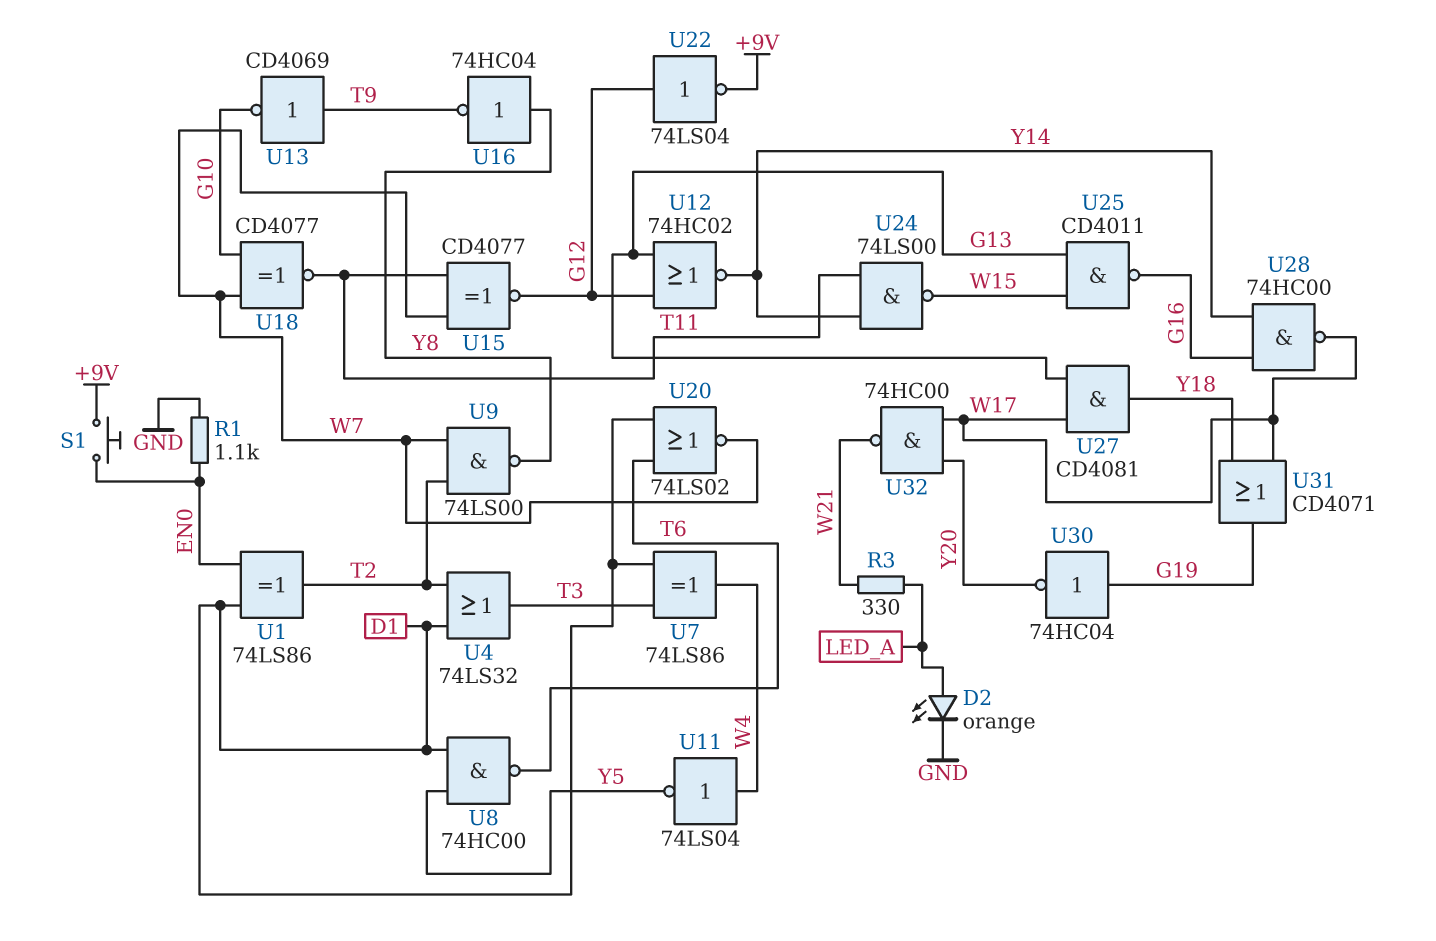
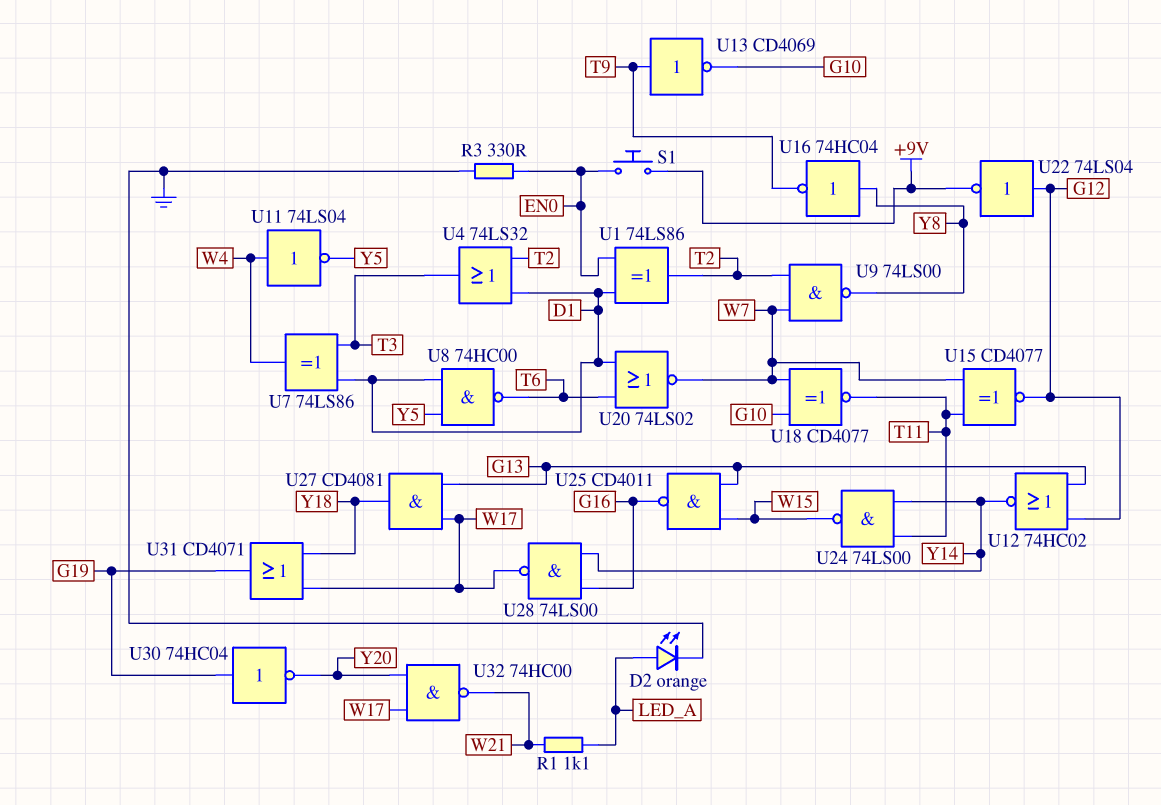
R1: 1.1k (EN0, GND) -> 1.1k (LED_A, W21)
R3: 330 (LED_A, W21) -> 330 (EN0, GND)
U28: NAND 74HC00 (in G16, in Y14, out W17) -> NAND 74LS00 (in G16, in Y14, out W17)

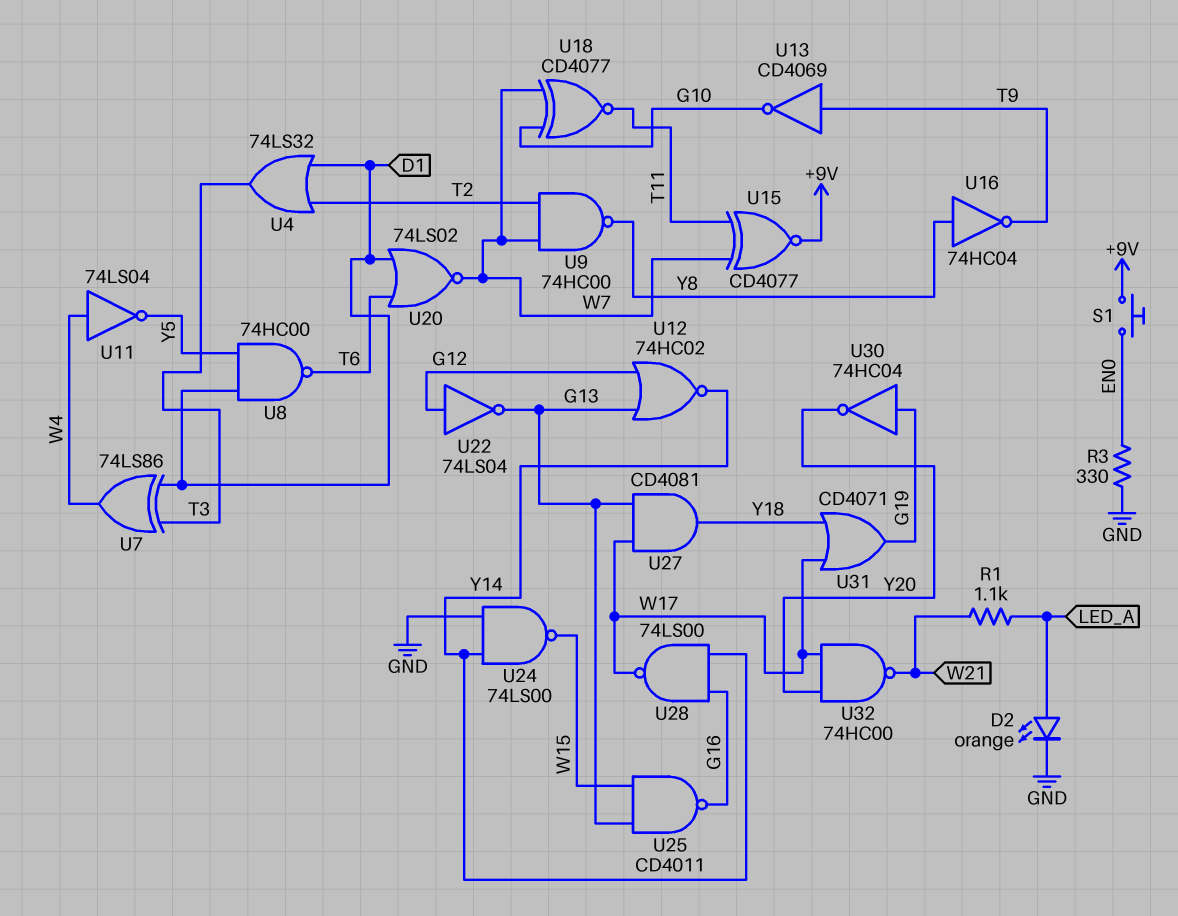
U1: XOR 74LS86 (in D1, in EN0, out T2) -> none
U9: NAND 74LS00 (in T2, in W7, out Y8) -> NAND 74HC00 (in T2, in W7, out Y8)
U15: XNOR CD4077 (in T11, in W7, out G12) -> XNOR CD4077 (in T11, in W7, out +9V)
U22: NOT 74LS04 (in G12, out +9V) -> NOT 74LS04 (in G12, out G13)
U24: NAND 74LS00 (in T11, in Y14, out W15) -> NAND 74LS00 (in GND, in Y14, out W15)

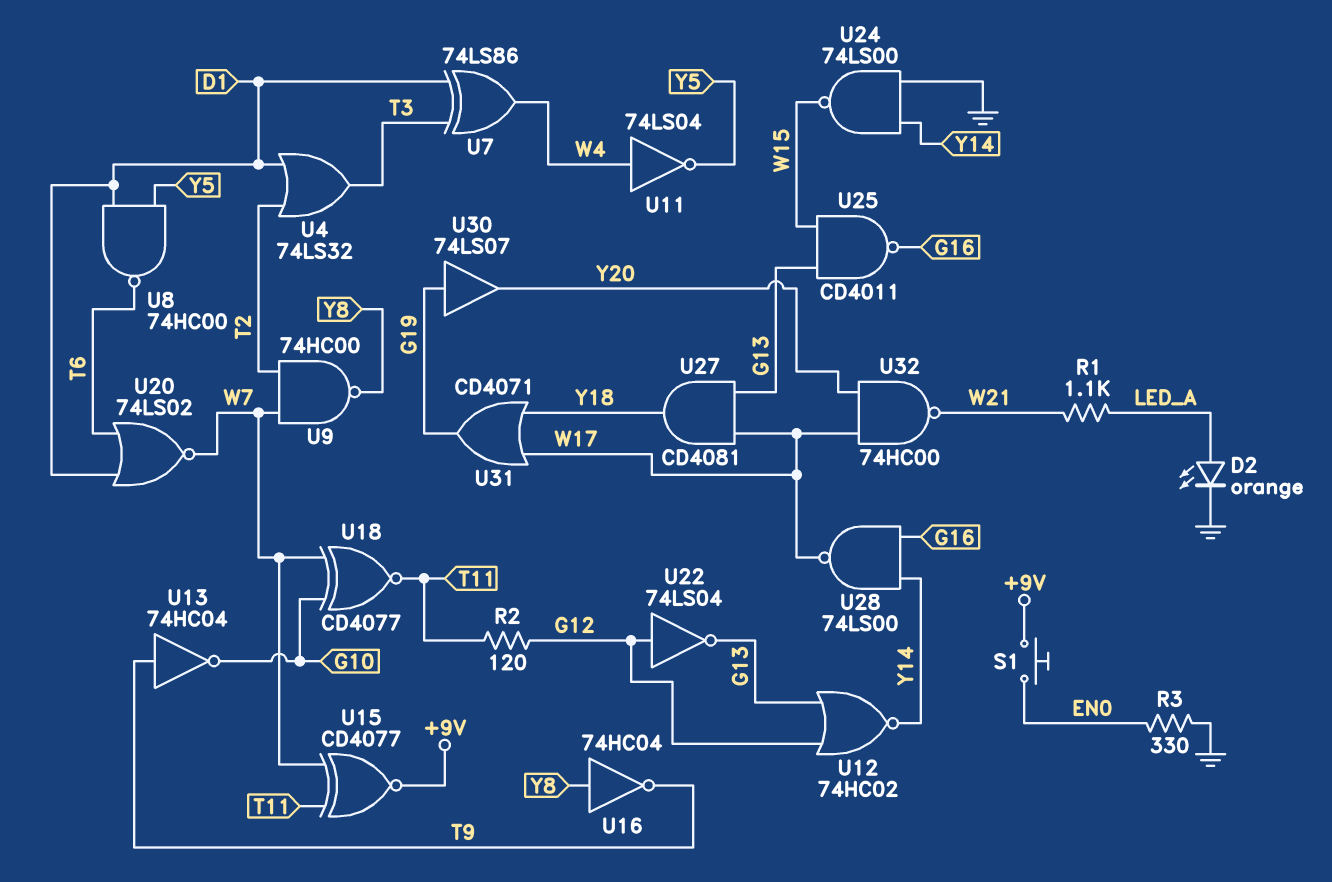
R2: none -> 120 (G12, T11)
U13: NOT CD4069 (in T9, out G10) -> NOT 74HC04 (in T9, out G10)
U30: NOT 74HC04 (in G19, out Y20) -> buffer 74LS07 (in G19, out Y20)

